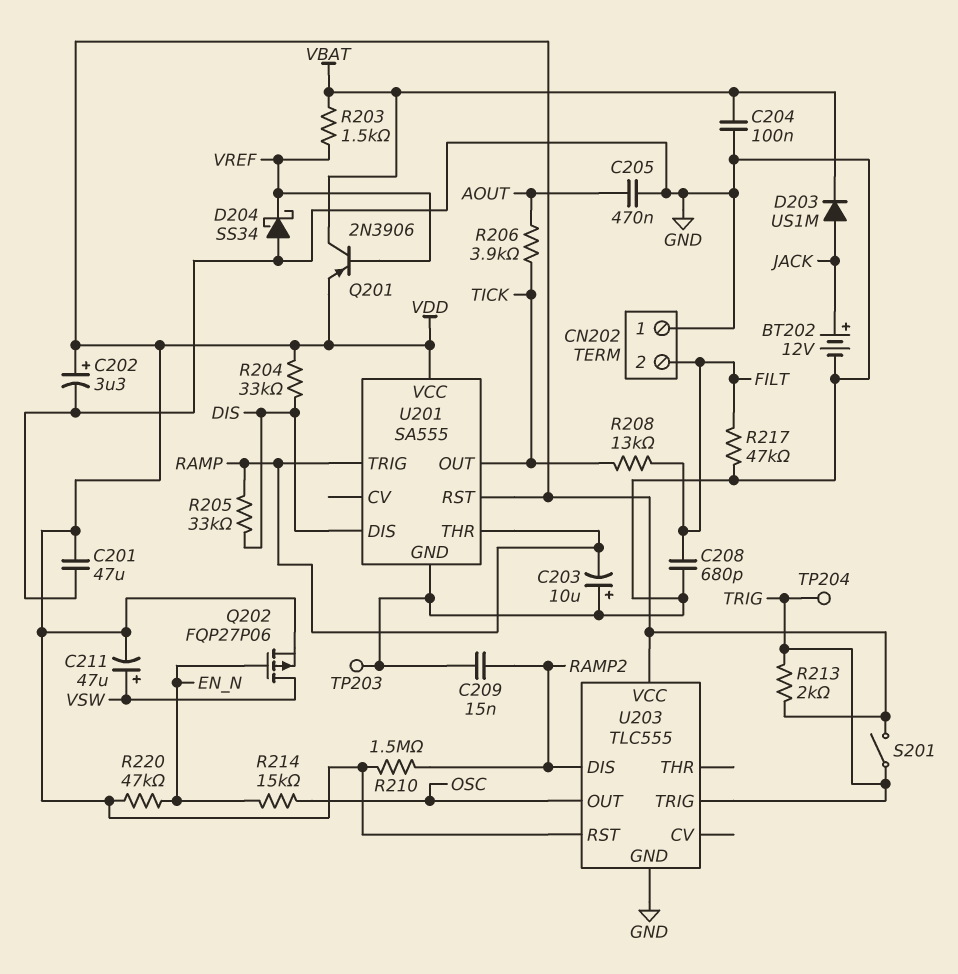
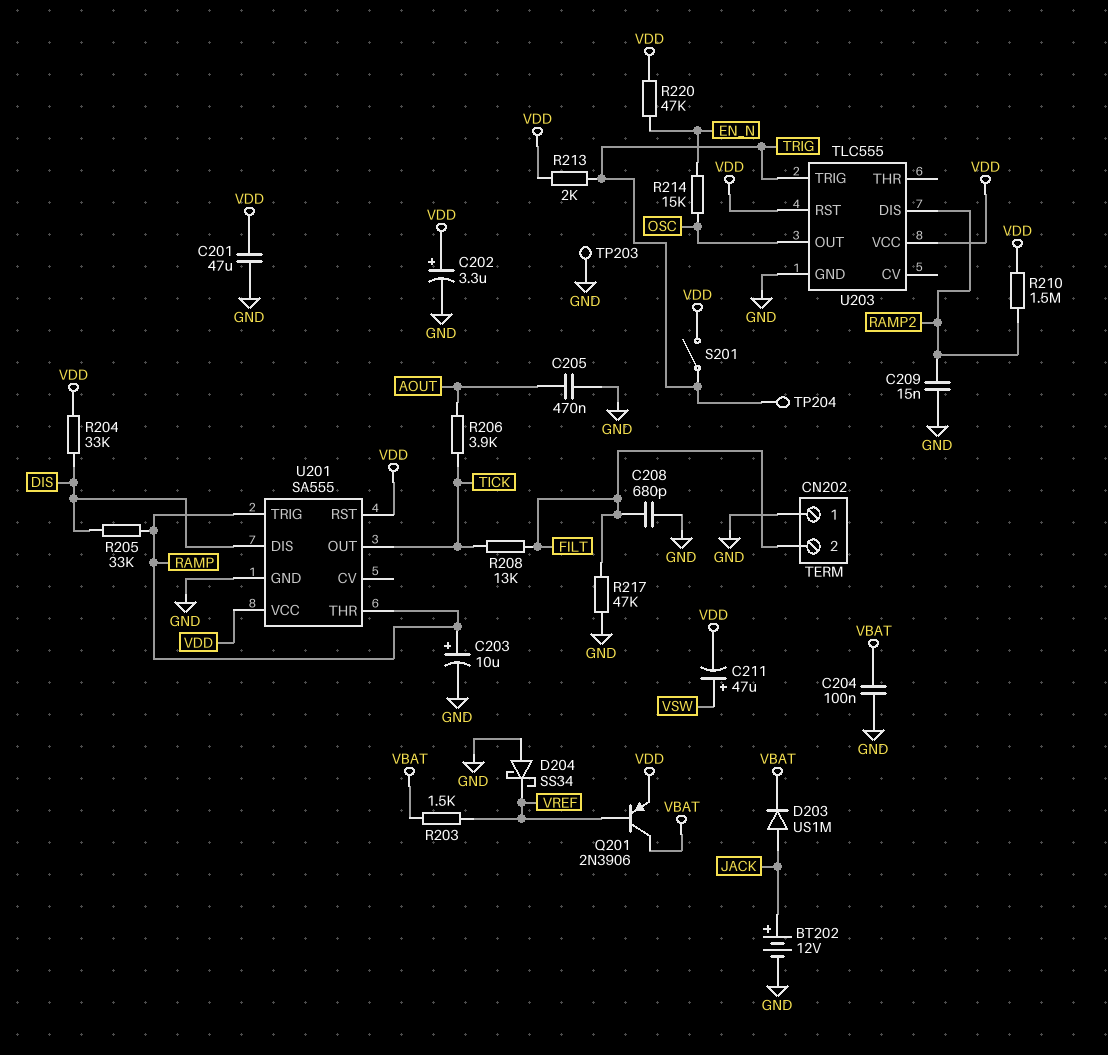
C203: 10uF (plus GND, minus RAMP) -> 10uF (plus RAMP, minus GND)
Q202: PMOS FQP27P06 (G EN_N, D VSW, S VDD) -> none

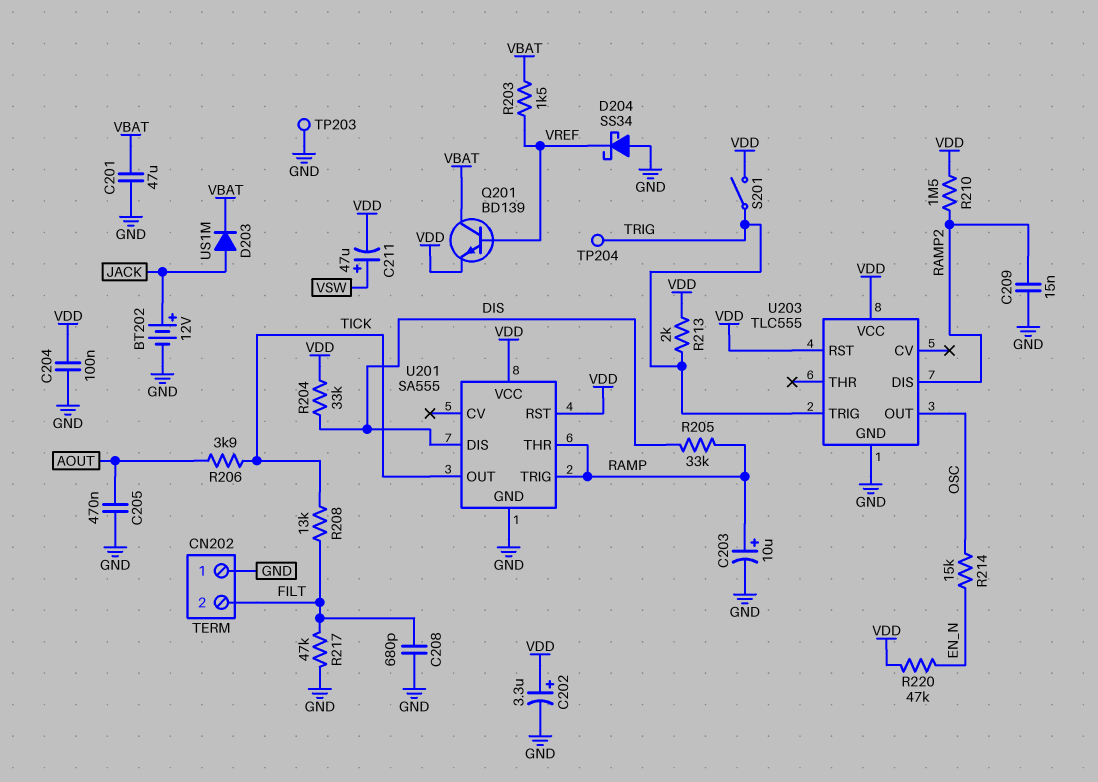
C201: 47uF (GND, VDD) -> 47uF (GND, VBAT)
C204: 100nF (GND, VBAT) -> 100nF (GND, VDD)
Q201: PNP 2N3906 (B VREF, C VBAT, E VDD) -> NPN BD139 (B VREF, C VBAT, E VDD)

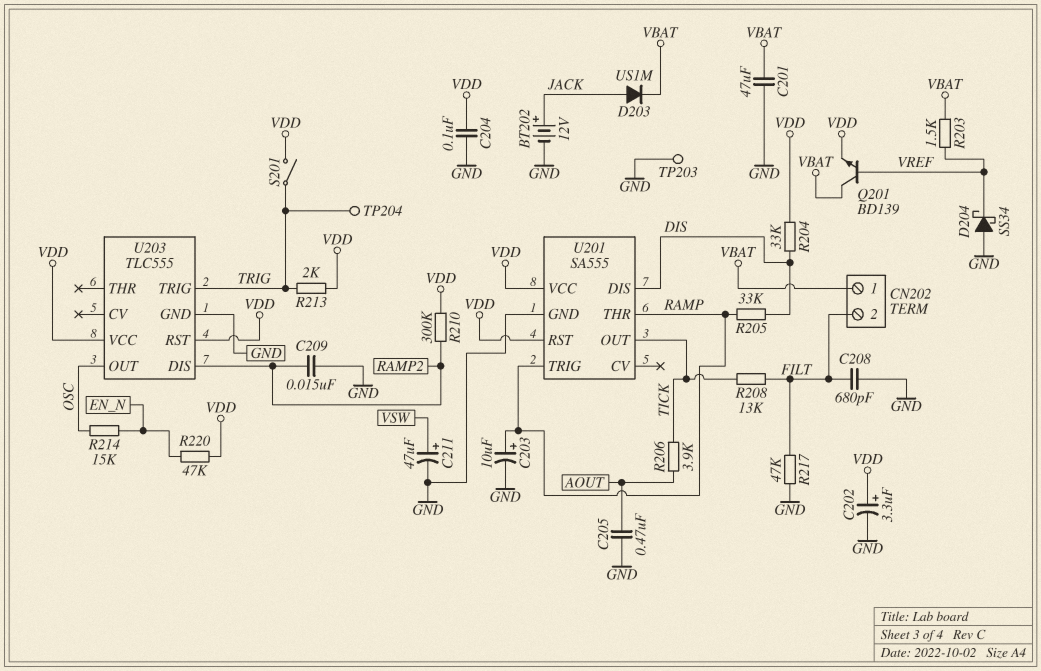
C211: 47uF (plus VSW, minus VDD) -> 47uF (plus VSW, minus GND)
CN202 pin 1: GND -> VBAT
R210: 1.5M (RAMP2, VDD) -> 300k (RAMP2, VDD)

